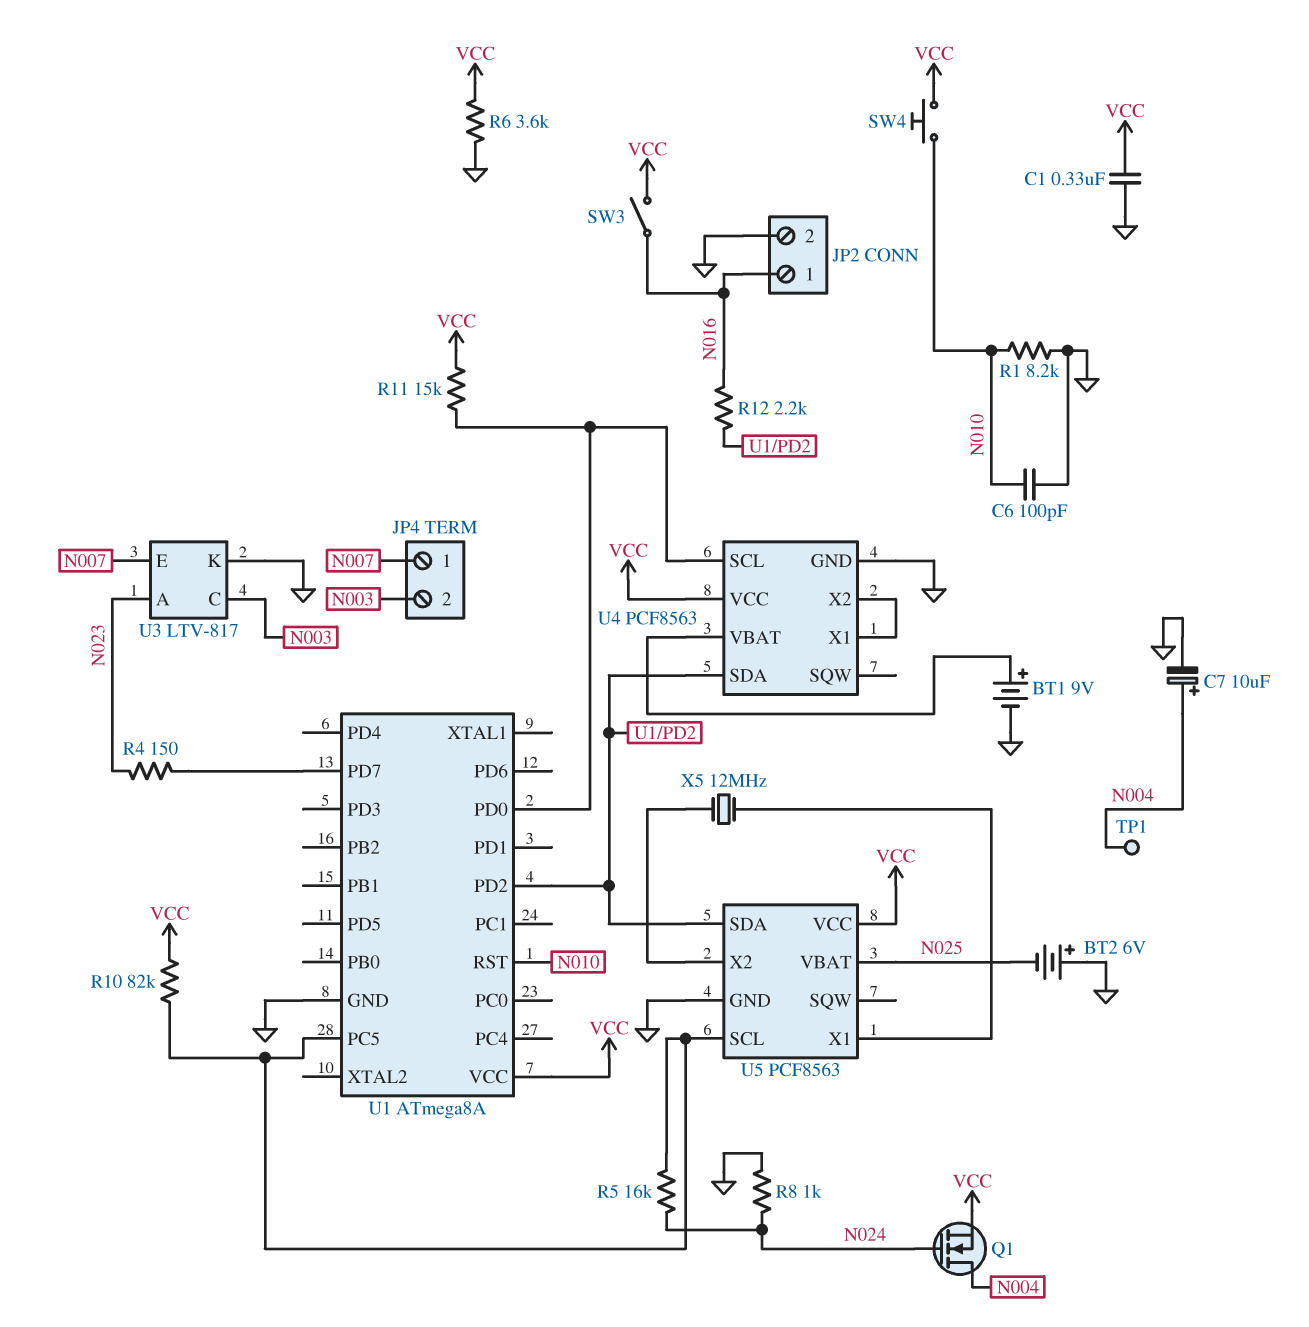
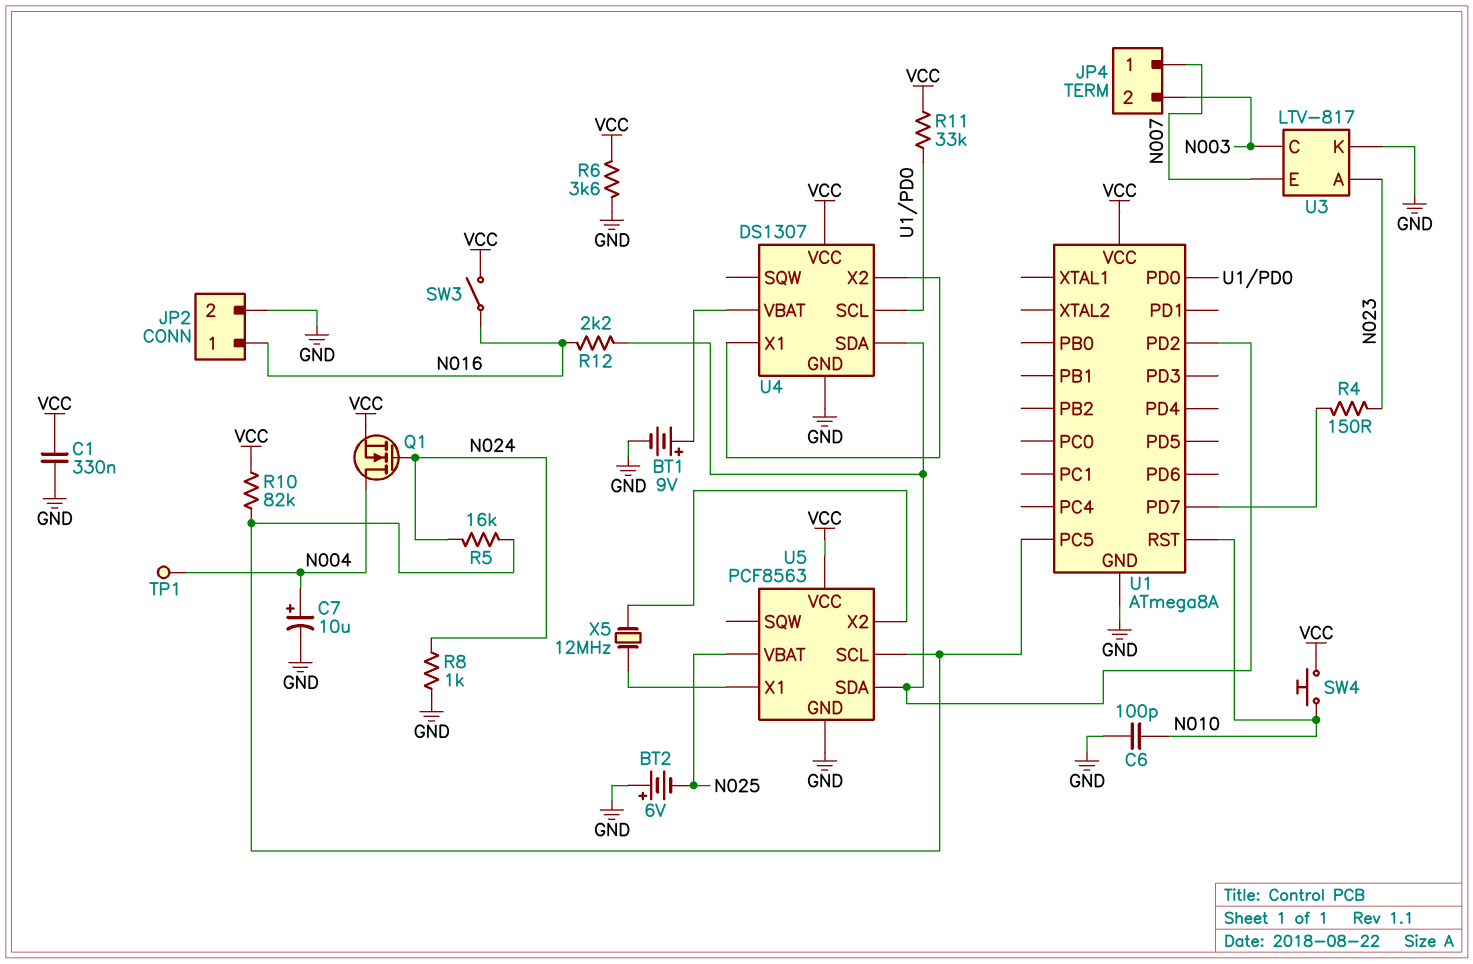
R1: 8.2k (GND, N010) -> none
R11: 15k (U1/PD0, VCC) -> 33k (U1/PD0, VCC)
U4: PCF8563 -> DS1307

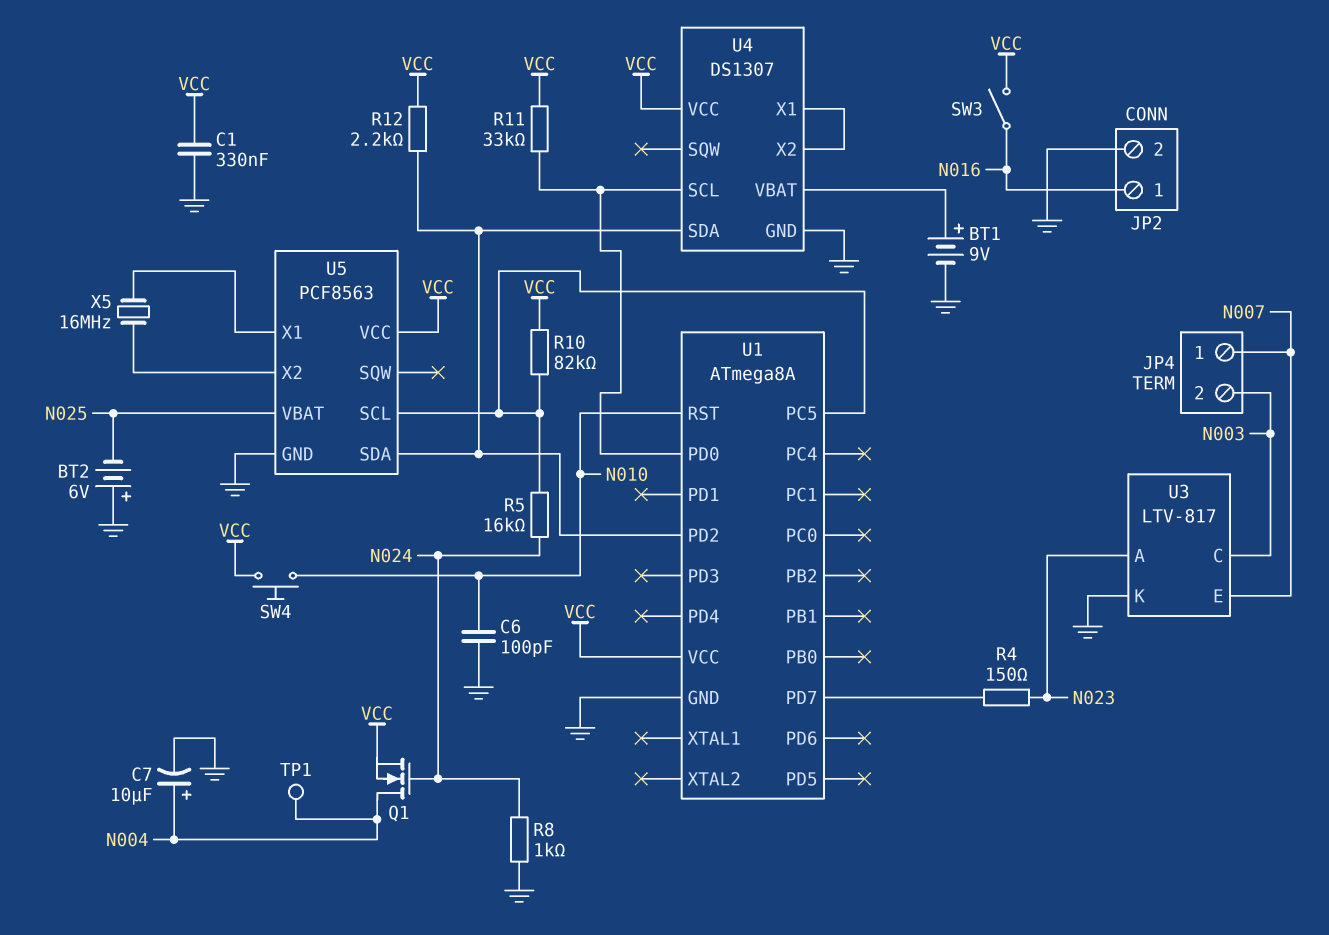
R6: 3.6k (GND, VCC) -> none
R12: 2.2k (N016, U1/PD2) -> 2.2k (U1/PD2, VCC)
X5: 12MHz (U5/X1, U5/X2) -> 16MHz (U5/X1, U5/X2)

